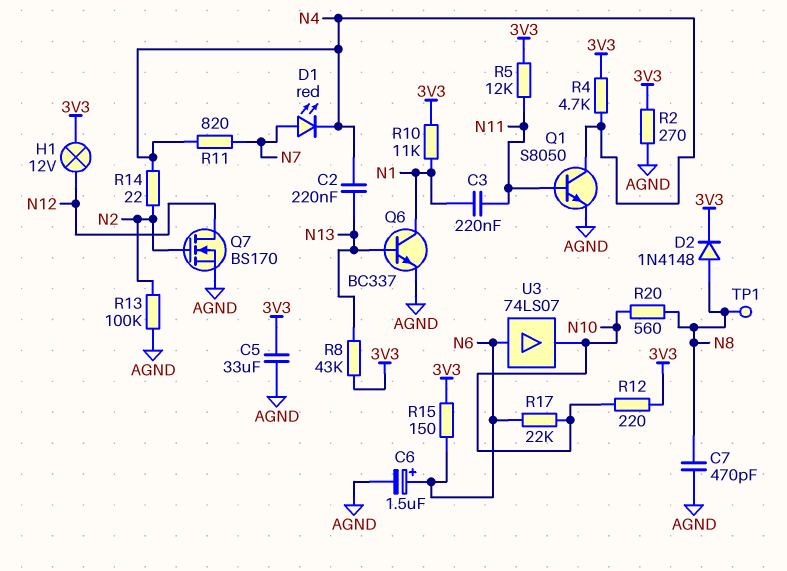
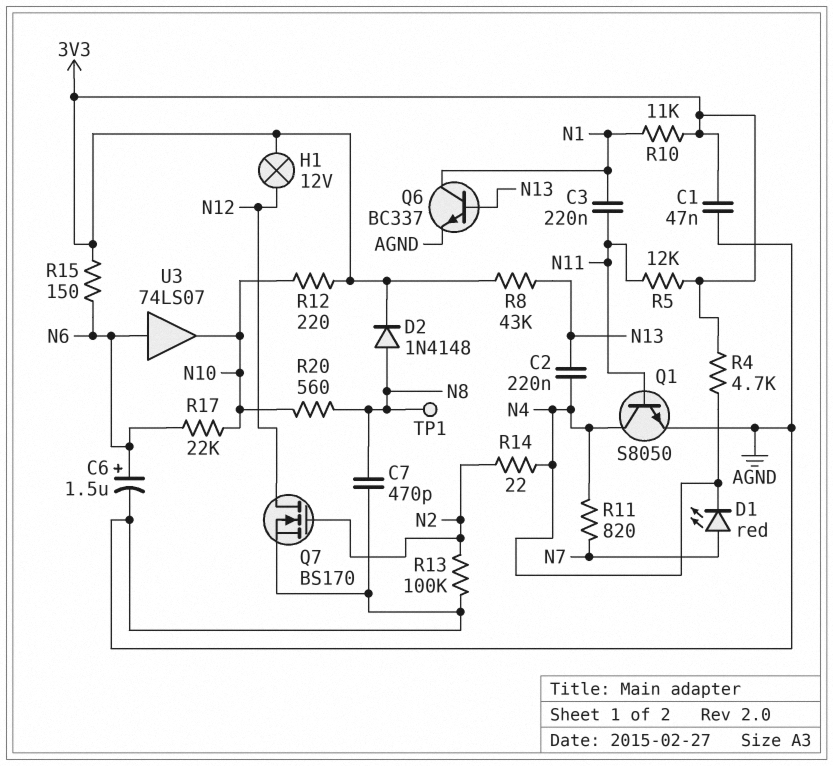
C1: none -> 47nF (3V3, AGND)
C5: 33uF (3V3, AGND) -> none
R2: 270 (3V3, AGND) -> none

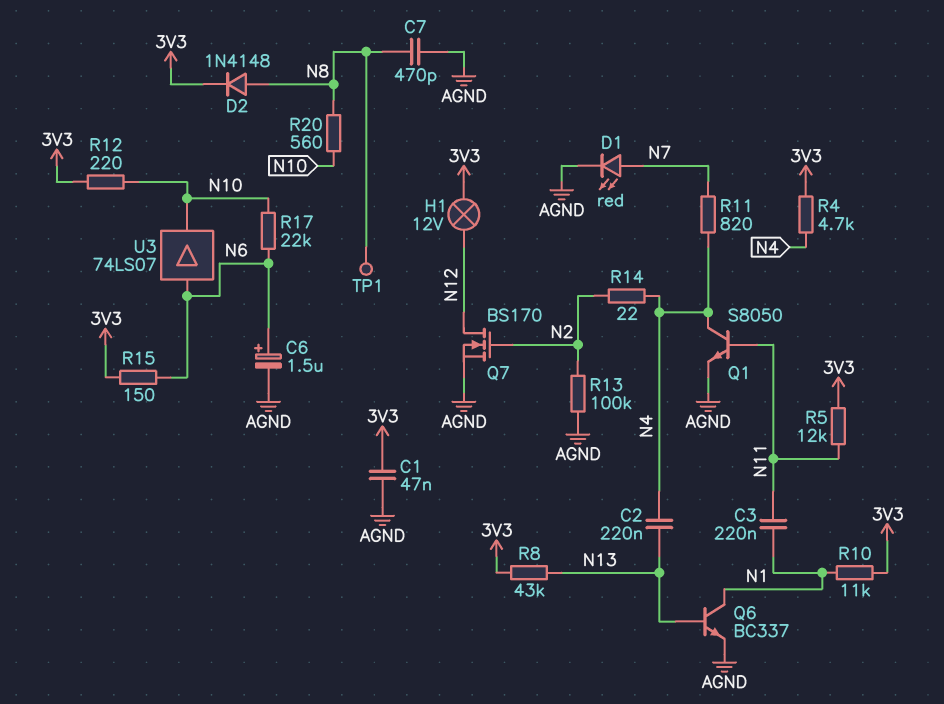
D1: LED red (A N7, K N4) -> LED red (A N7, K AGND)

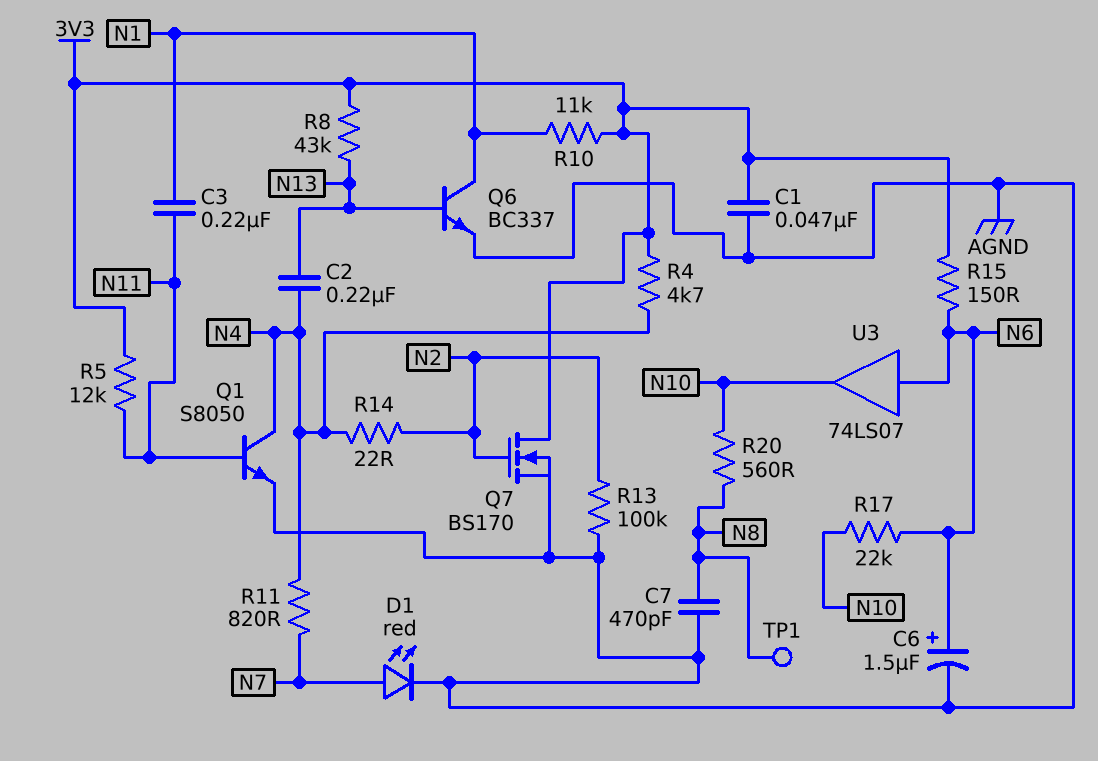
D2: diode 1N4148 (A N8, K 3V3) -> none
H1: lamp 12V (3V3, N12) -> none
Q7: NMOS BS170 (G N2, D N12, S AGND) -> NMOS BS170 (G N2, D 3V3, S AGND)
R12: 220 (3V3, N10) -> none

